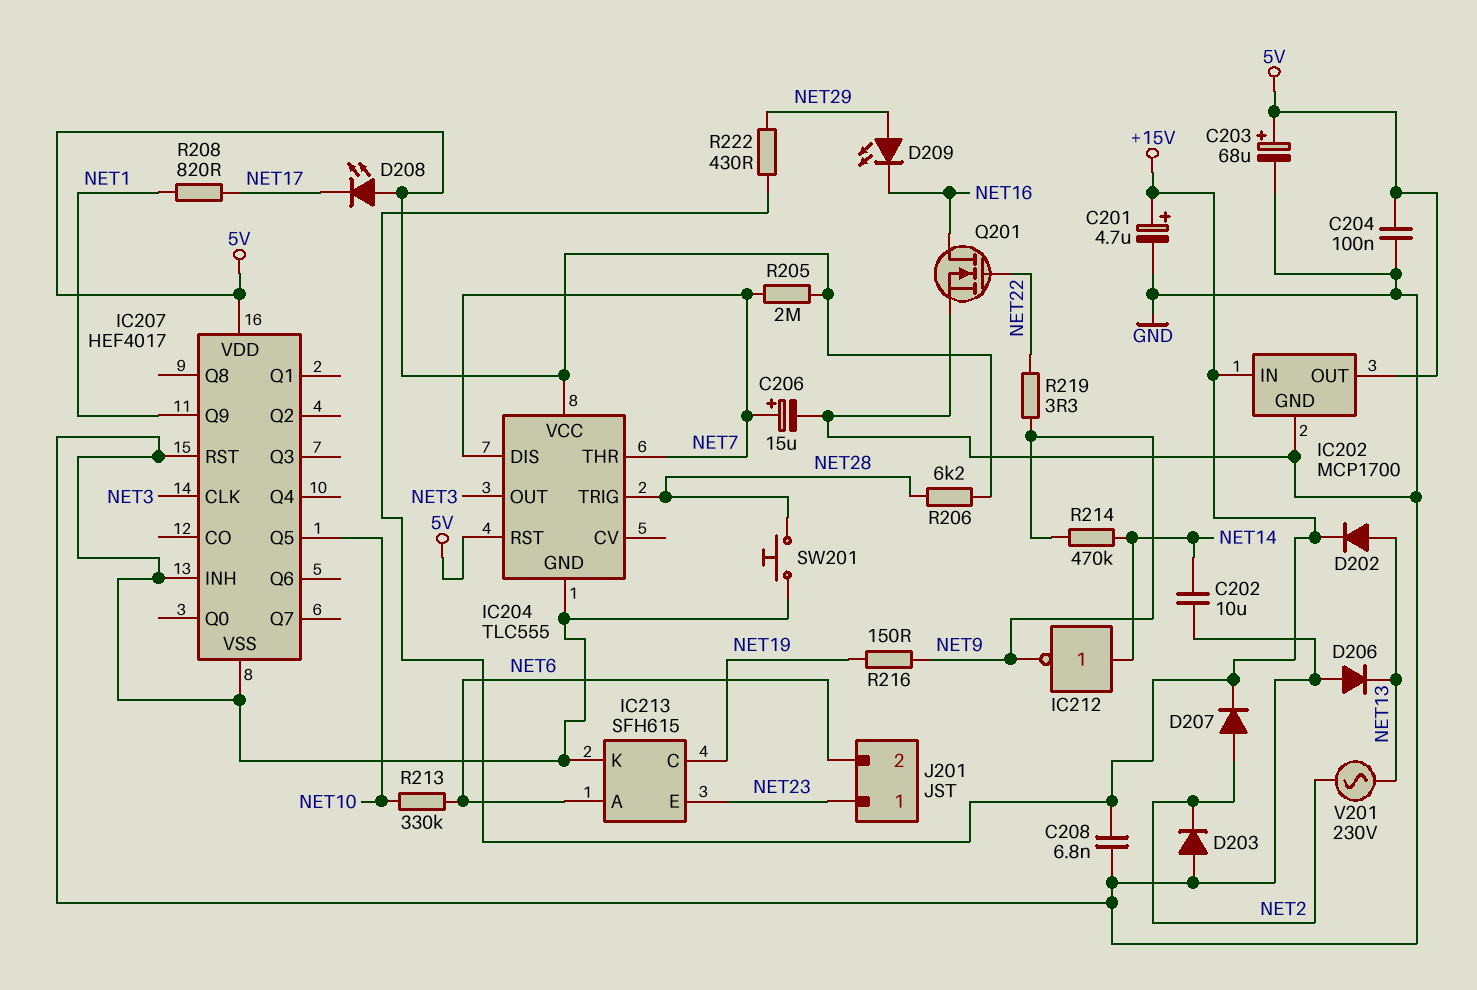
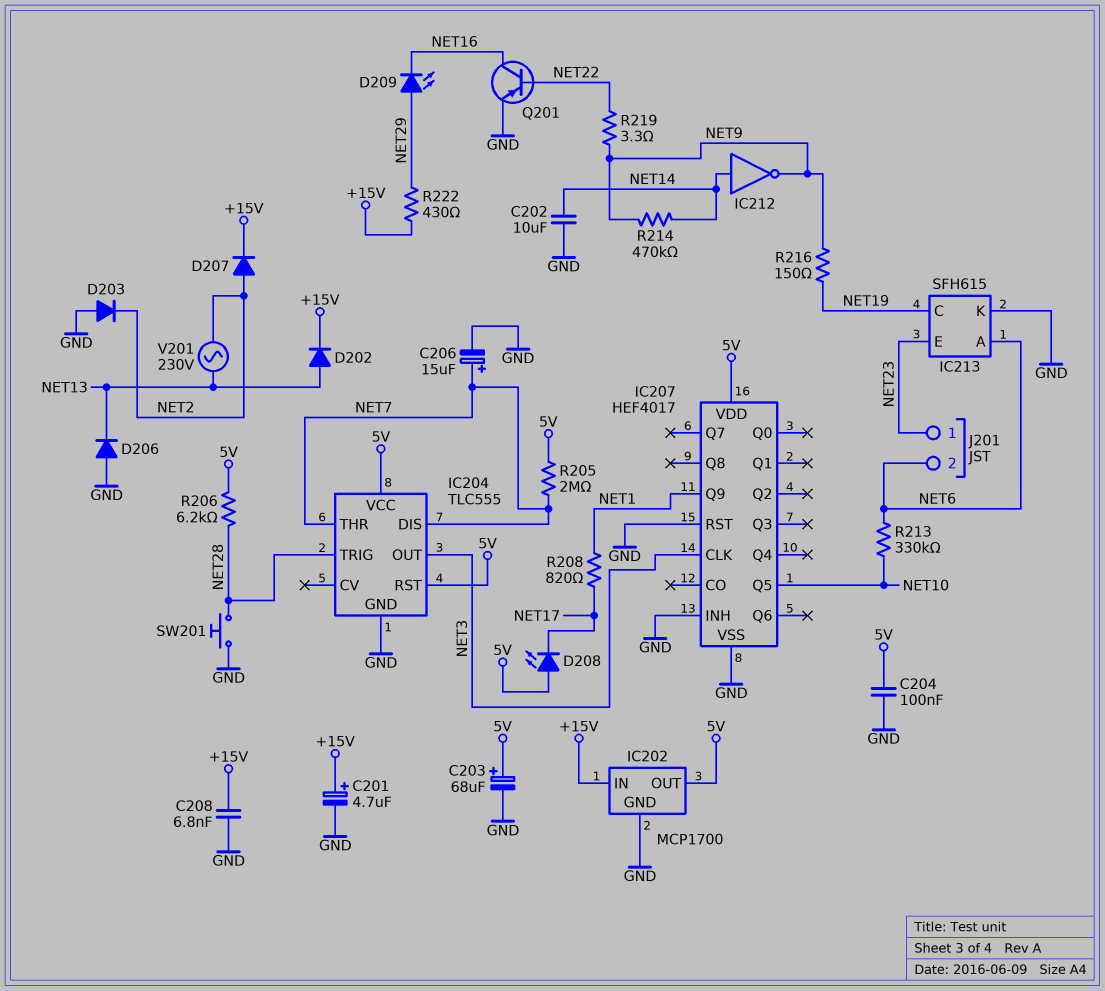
Q201: NMOS (G NET22, D NET16, S GND) -> PNP (B NET22, C NET16, E GND)

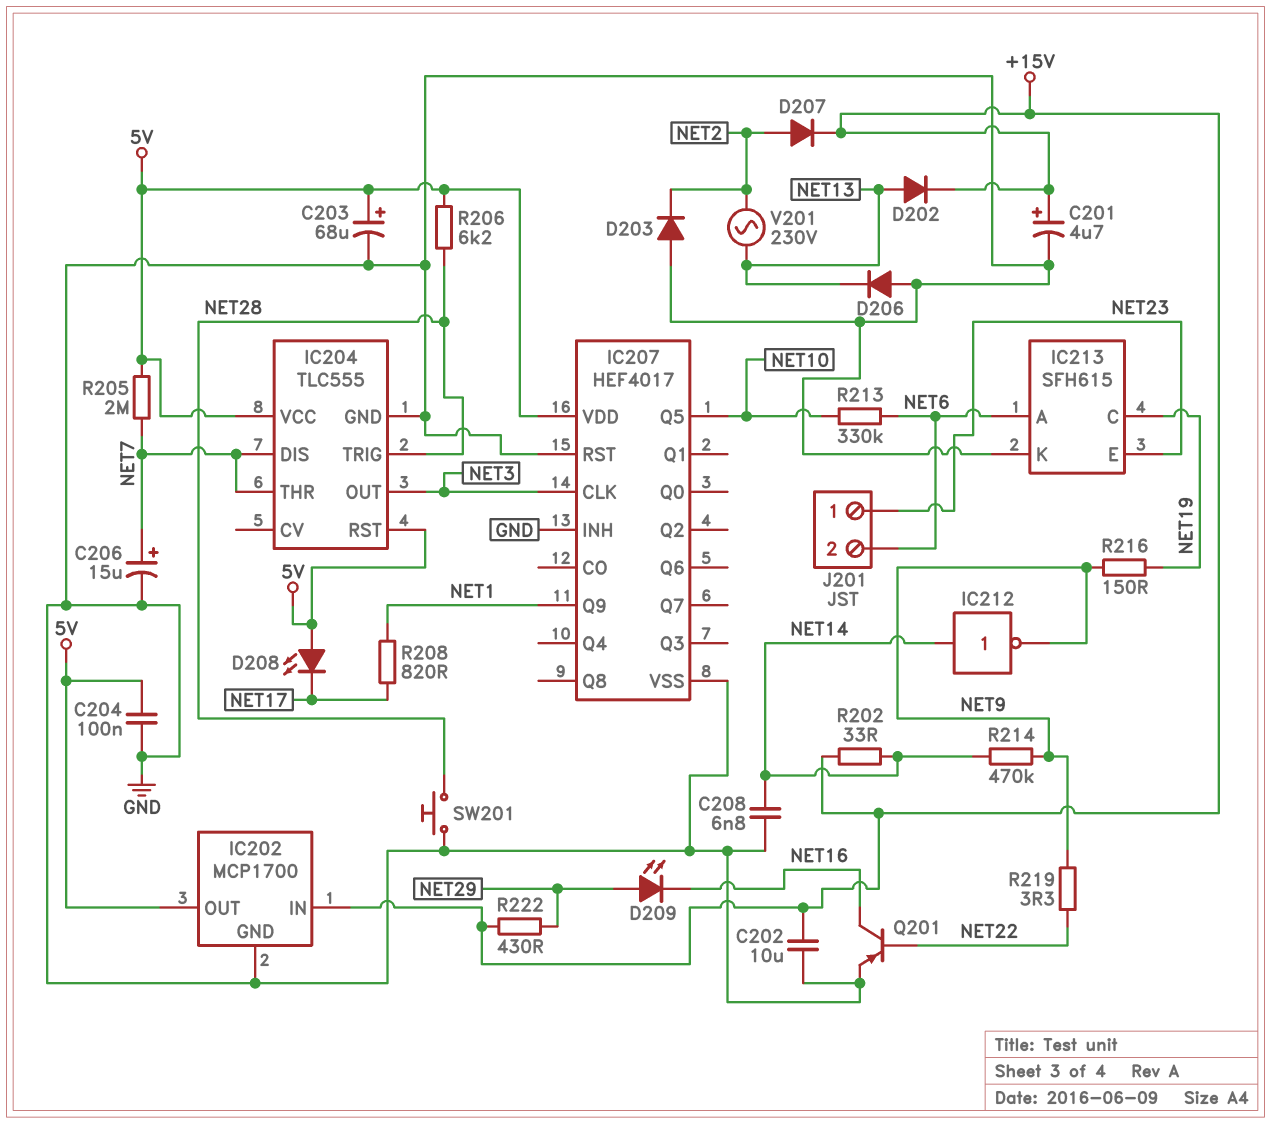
C202: 10uF (GND, NET14) -> 10uF (+15V, GND)
C208: 6.8nF (+15V, GND) -> 6.8nF (GND, NET14)
R202: none -> 33 (+15V, NET14)

